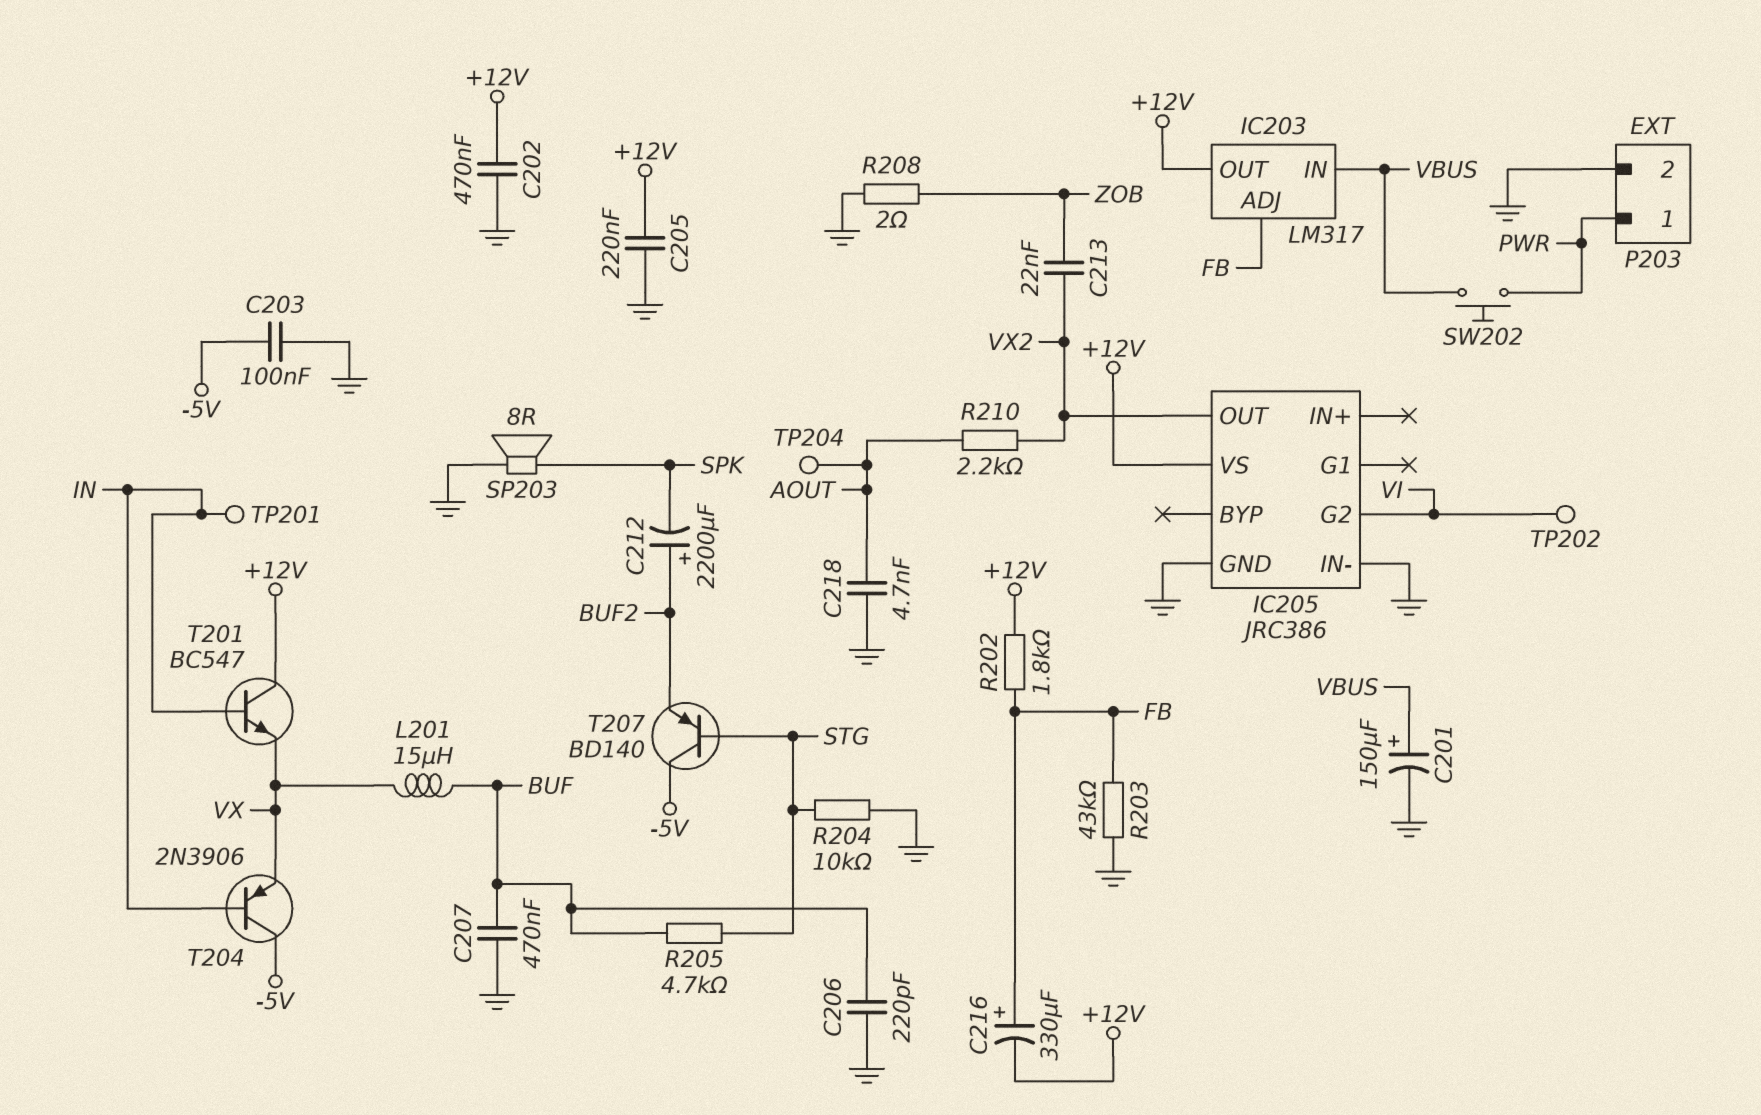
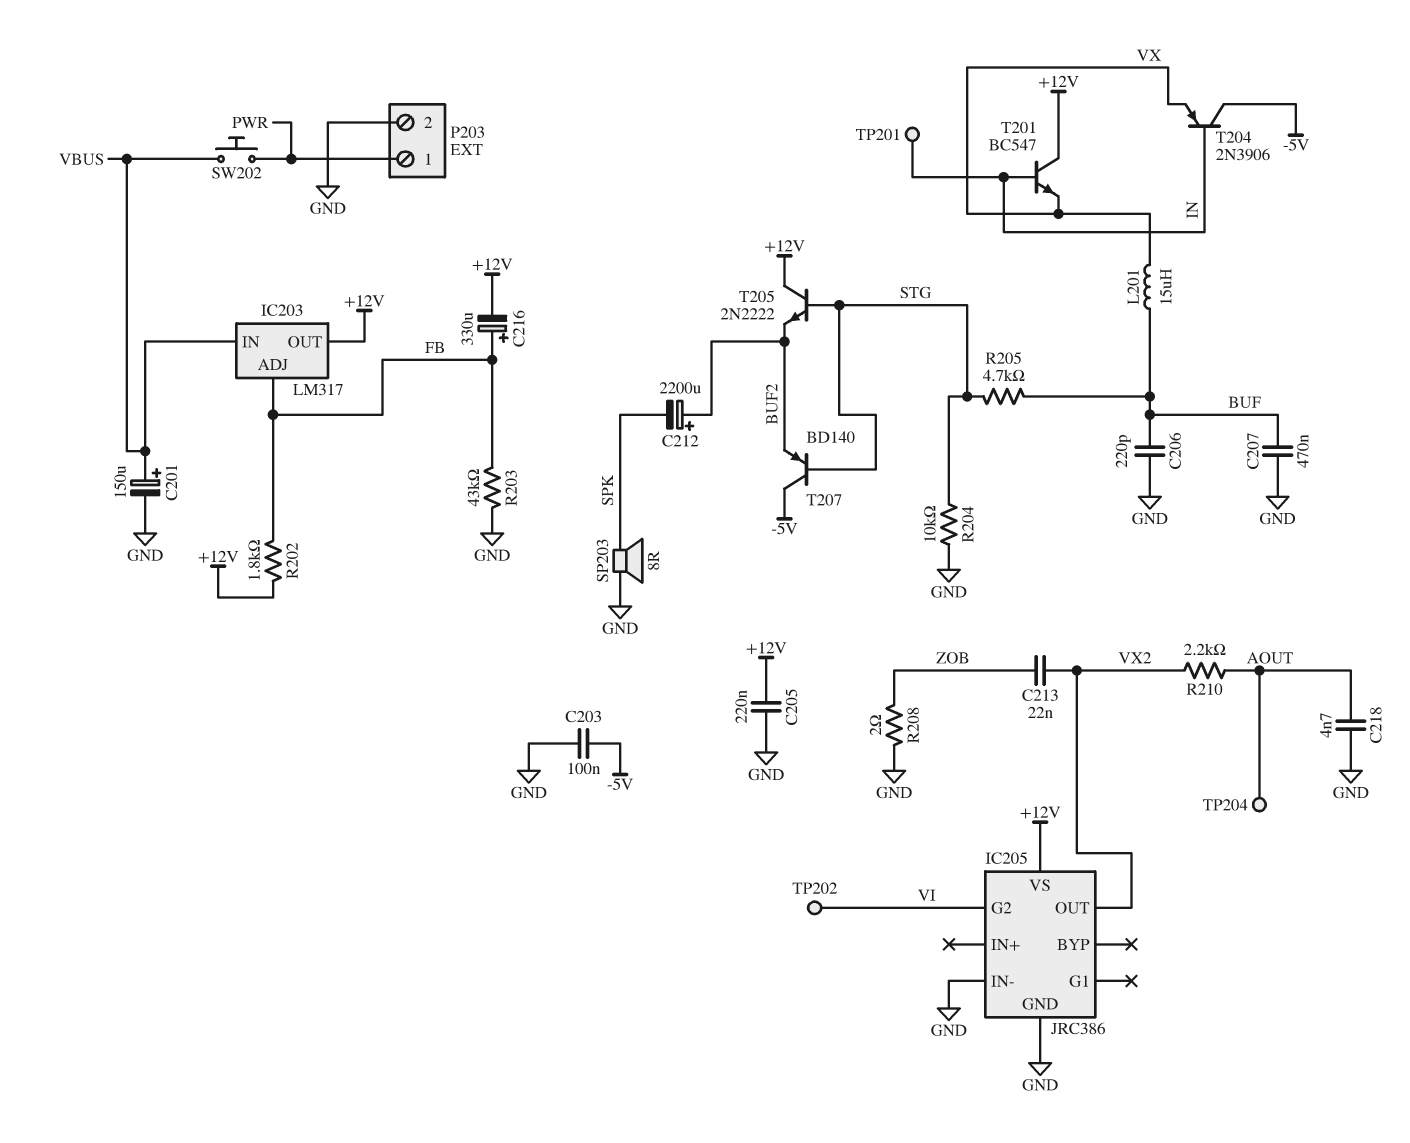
C202: 470nF (+12V, GND) -> none
T205: none -> NPN 2N2222 (B STG, C +12V, E BUF2)

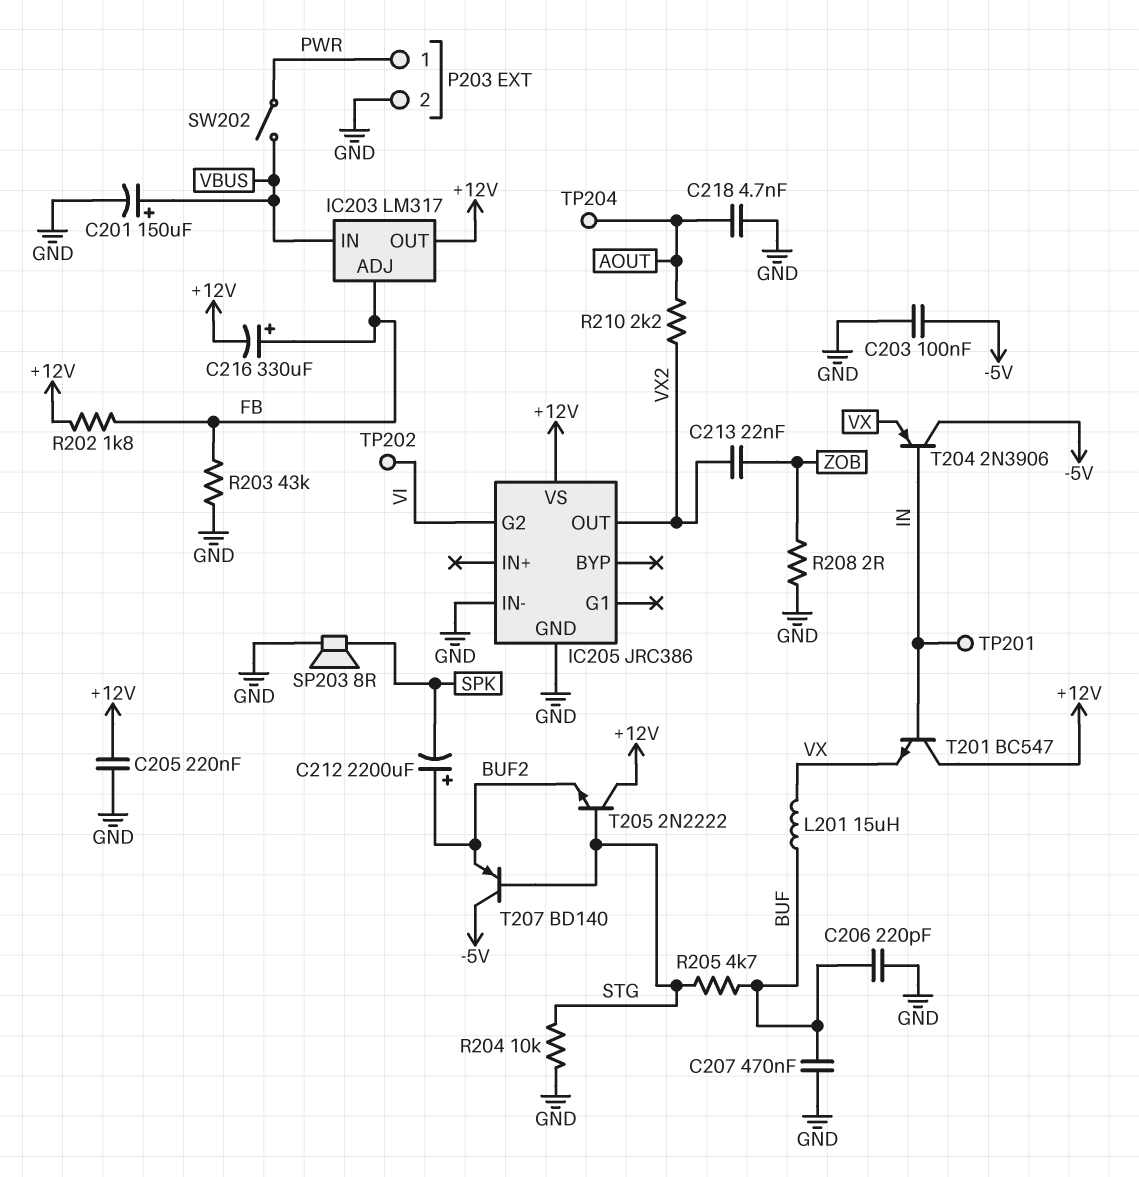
SW202: button (PWR, VBUS) -> switch (PWR, VBUS)

